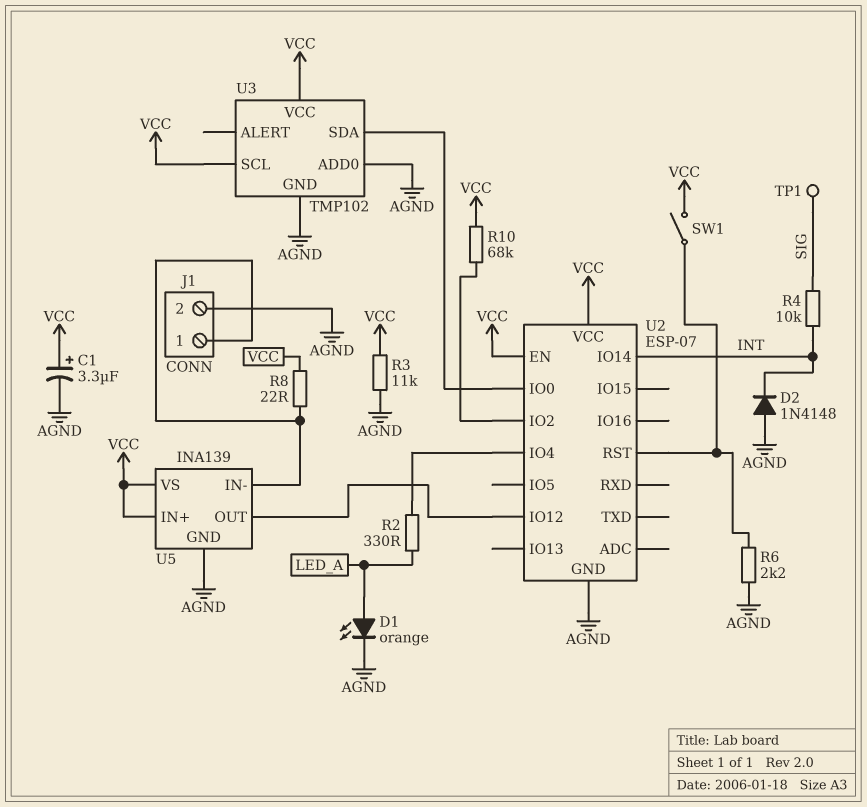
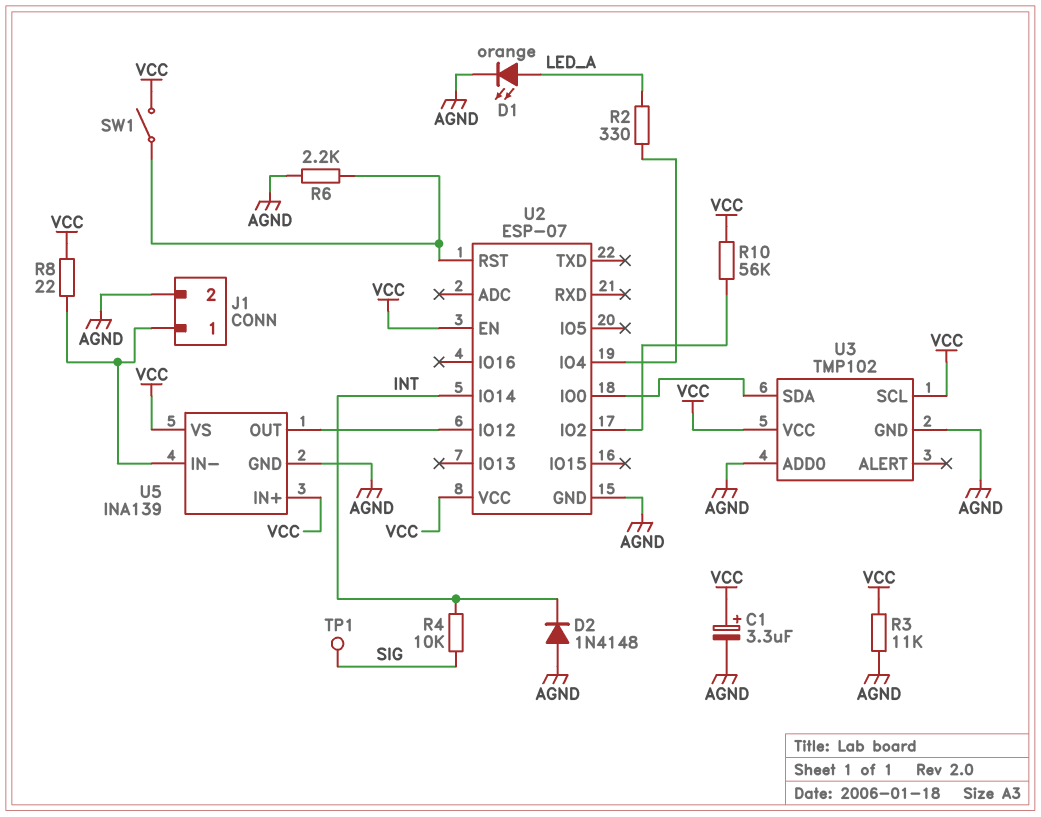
R10: 68k (U2/IO2, VCC) -> 56k (U2/IO2, VCC)

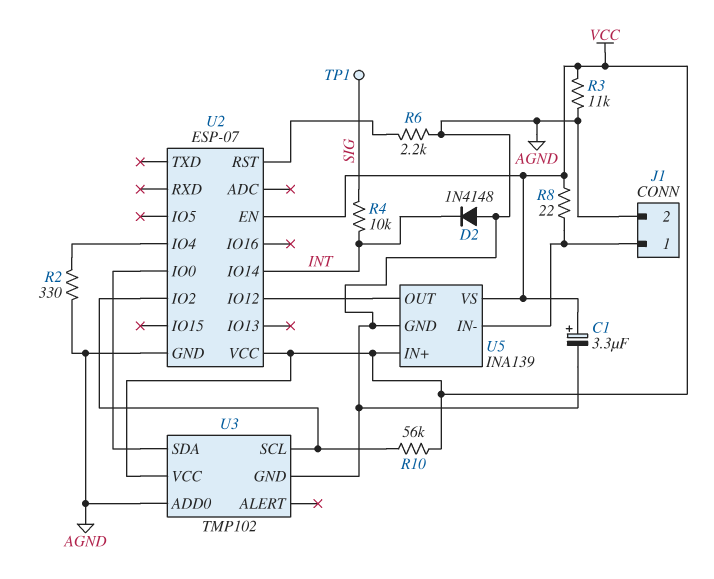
D1: LED orange (A LED_A, K AGND) -> none
R2: 330 (LED_A, U2/IO4) -> 330 (AGND, U2/IO4)
SW1: switch (U2/RST, VCC) -> none
U3 pin SCL: VCC -> U2/IO2

